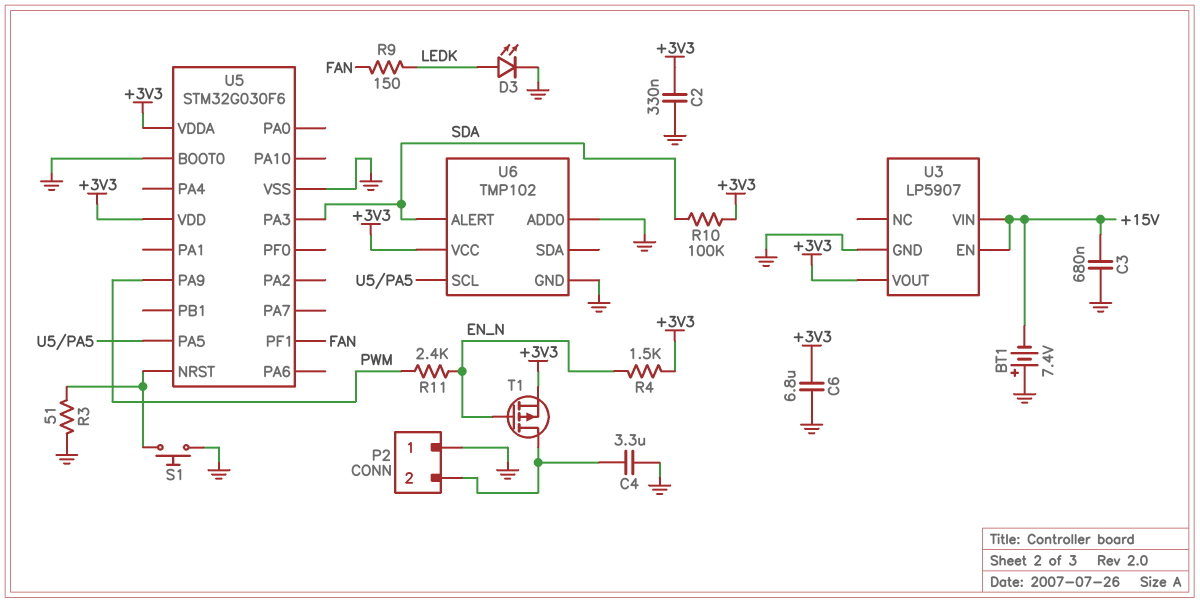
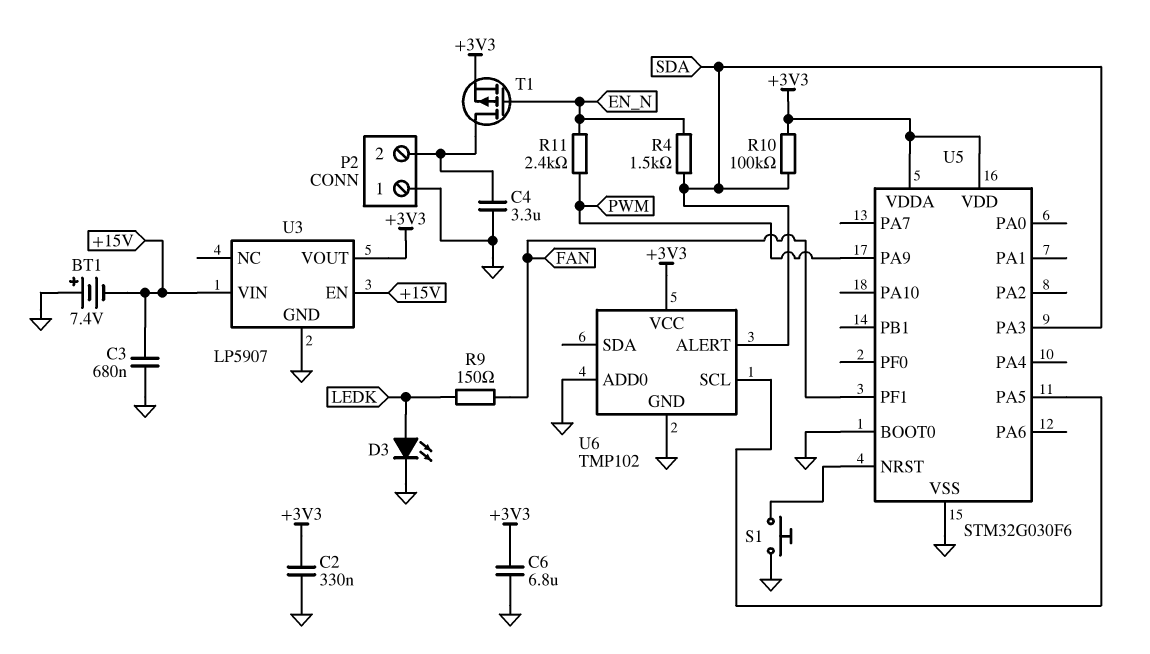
R3: 51 (GND, U5/NRST) -> none
R4: 1.5k (+3V3, EN_N) -> 1.5k (EN_N, SDA)

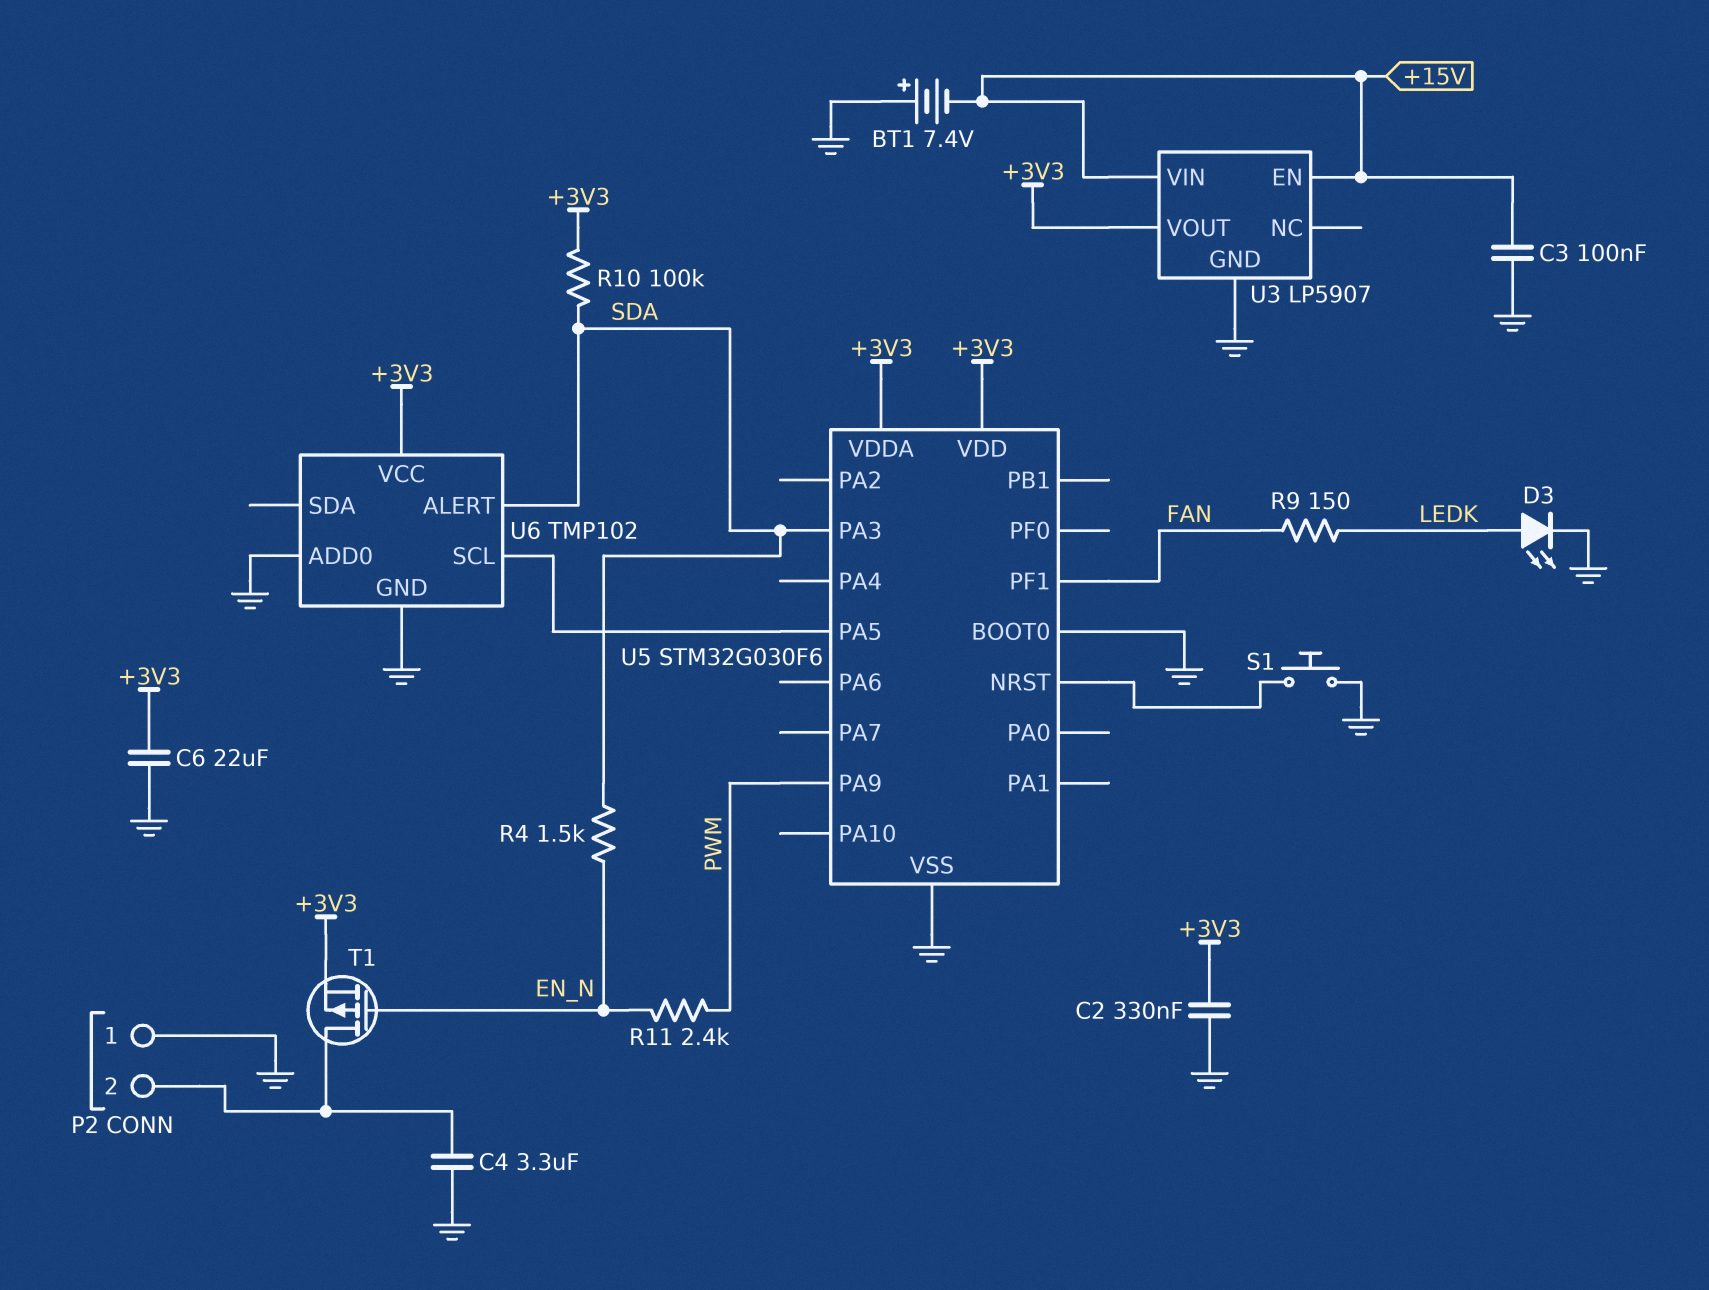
C3: 680nF (+15V, GND) -> 100nF (+15V, GND)
C6: 6.8uF (+3V3, GND) -> 22uF (+3V3, GND)

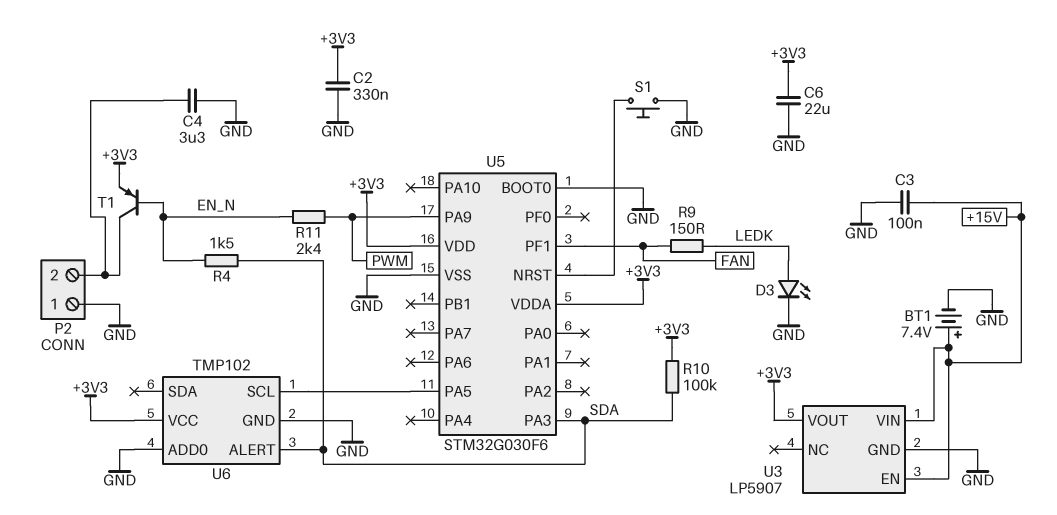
BT1: 7.4V (plus GND, minus +15V) -> 7.4V (plus +15V, minus GND)
T1: PMOS (G EN_N, D P2/2, S +3V3) -> PNP (B EN_N, C P2/2, E +3V3)

